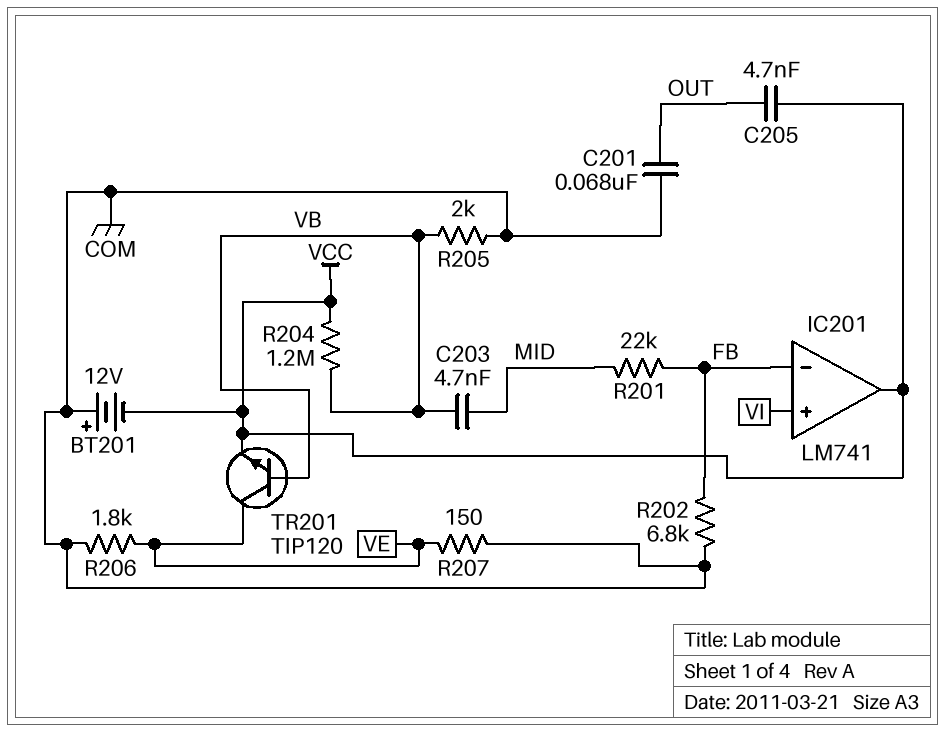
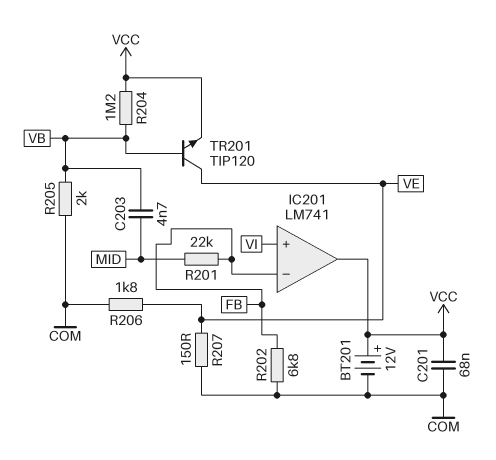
BT201: 12V (plus COM, minus VCC) -> 12V (plus VCC, minus COM)
C201: 68nF (COM, OUT) -> 68nF (COM, VCC)
C205: 4.7nF (OUT, VCC) -> none

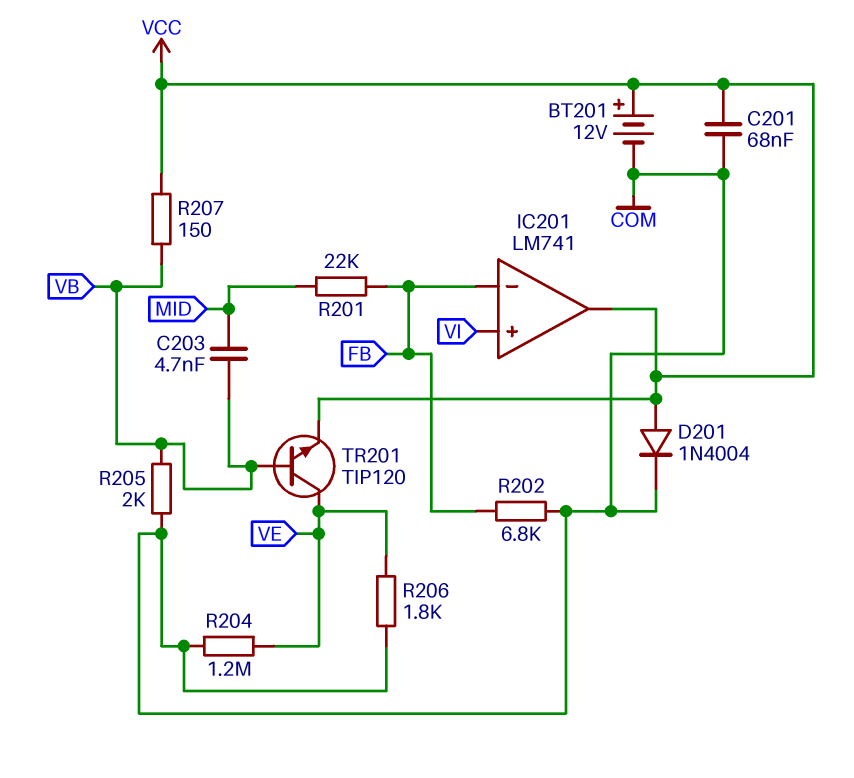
D201: none -> diode 1N4004 (A VCC, K COM)
R204: 1.2M (VB, VCC) -> 1.2M (COM, VE)
R207: 150 (COM, VE) -> 150 (VB, VCC)

